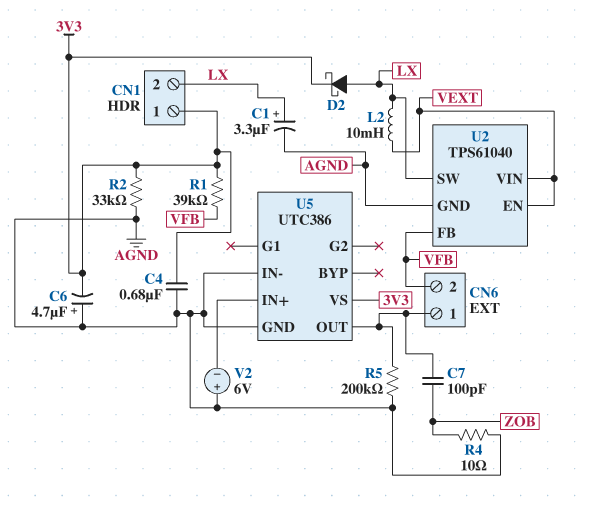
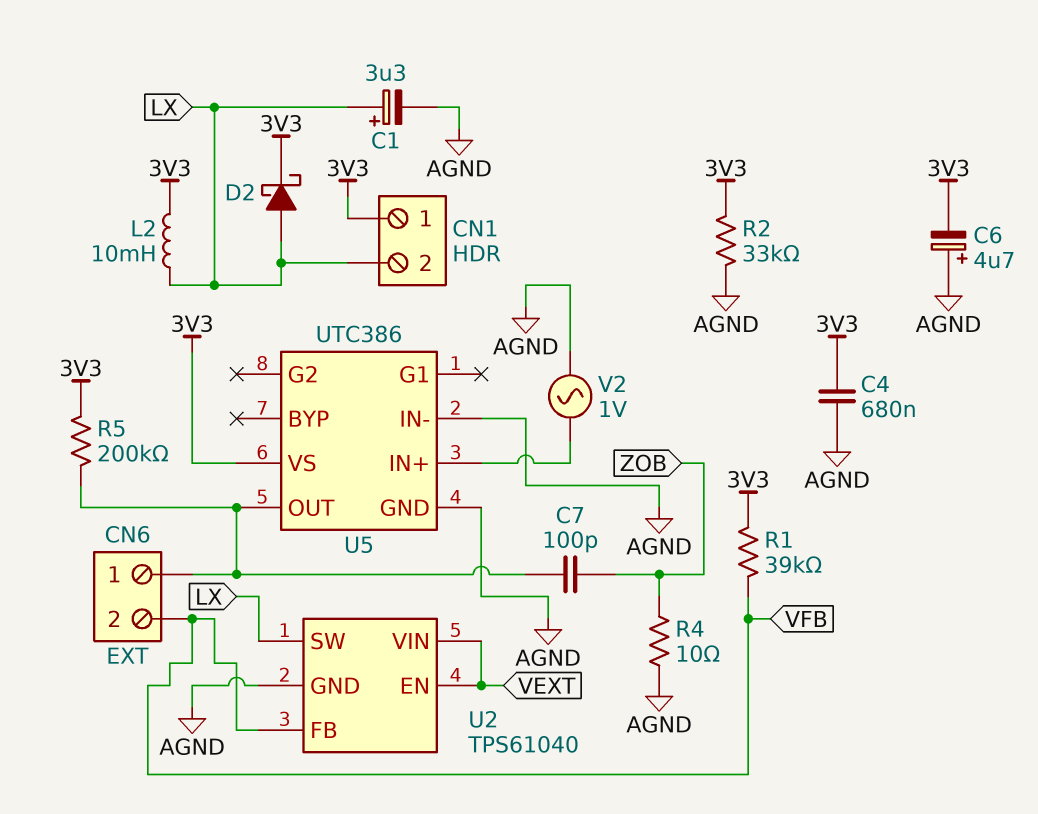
L2: 10mH (LX, VEXT) -> 10mH (3V3, LX)
R5: 200k (AGND, CN6/1) -> 200k (3V3, CN6/1)
V2: 6V (plus AGND, minus U5/IN+) -> AC 1V (AGND, U5/IN+)

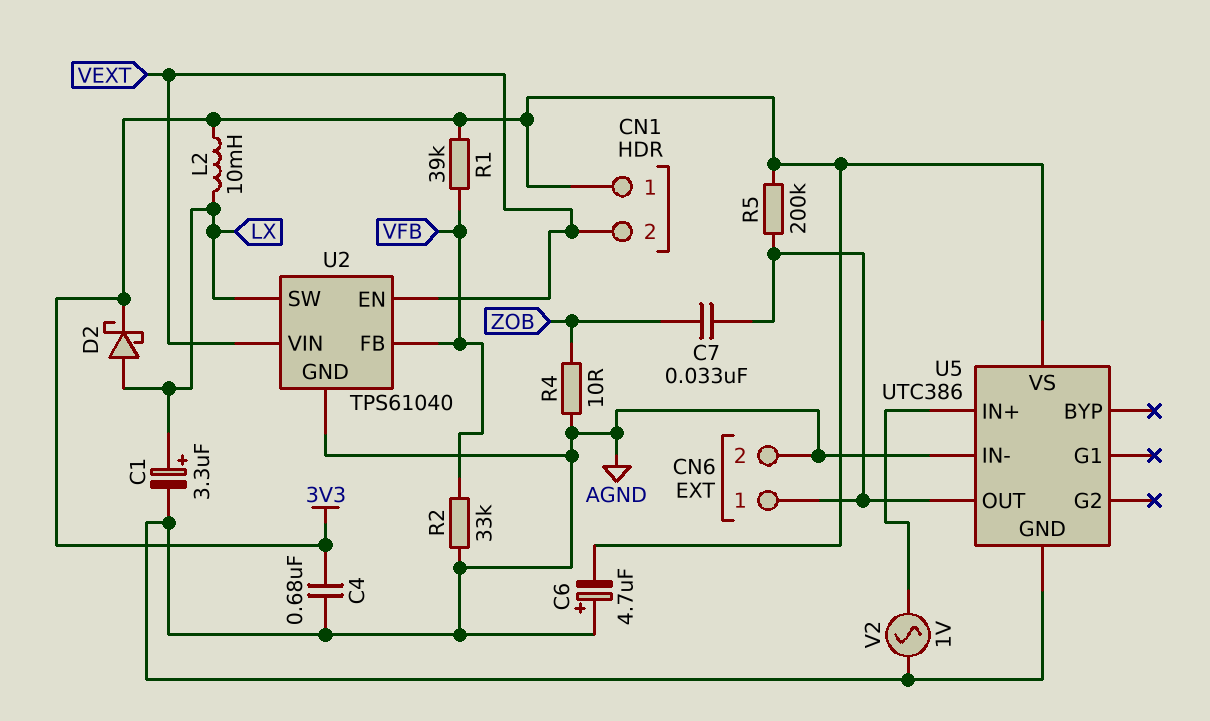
C7: 100pF (CN6/1, ZOB) -> 33nF (CN6/1, ZOB)
CN1 pin 2: LX -> VEXT
CN6 pin 2: VFB -> AGND
R2: 33k (3V3, AGND) -> 33k (AGND, VFB)

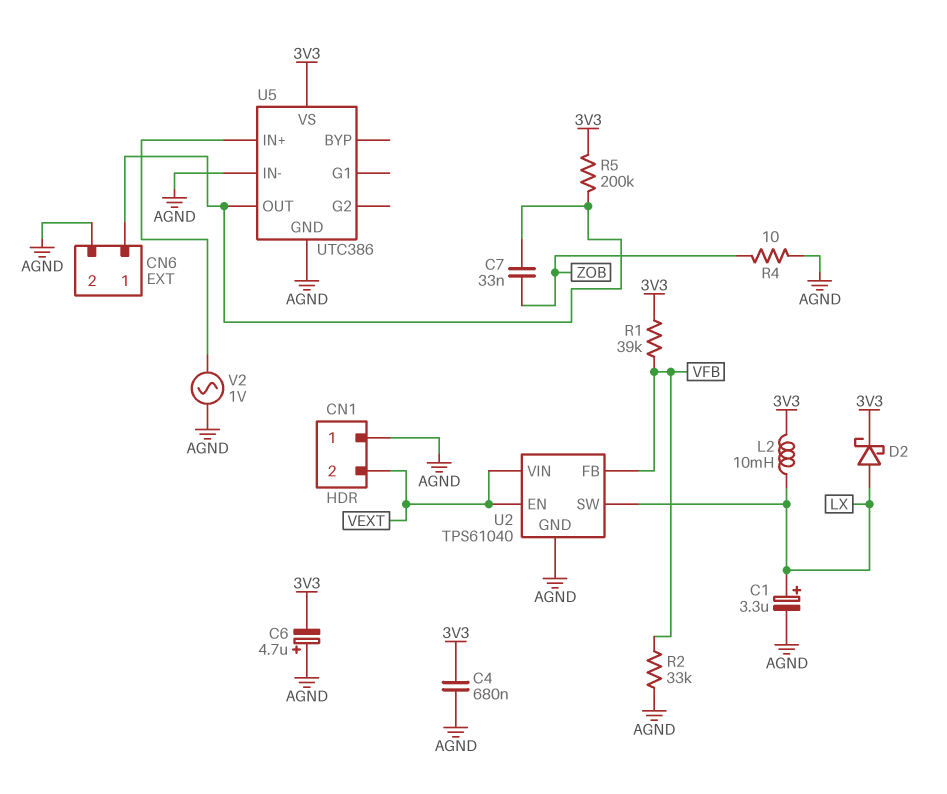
CN1 pin 1: 3V3 -> AGND

